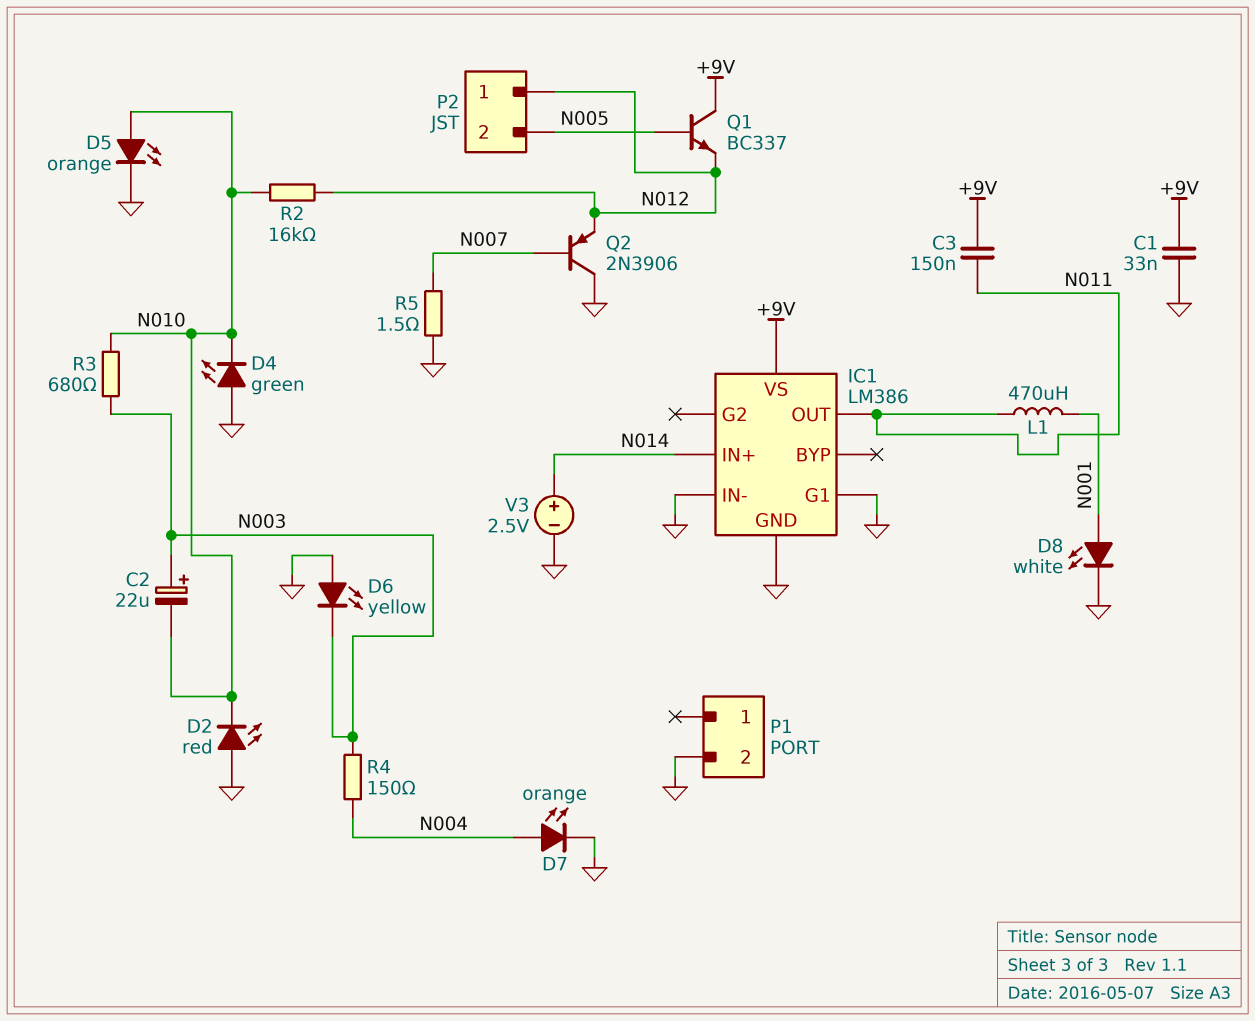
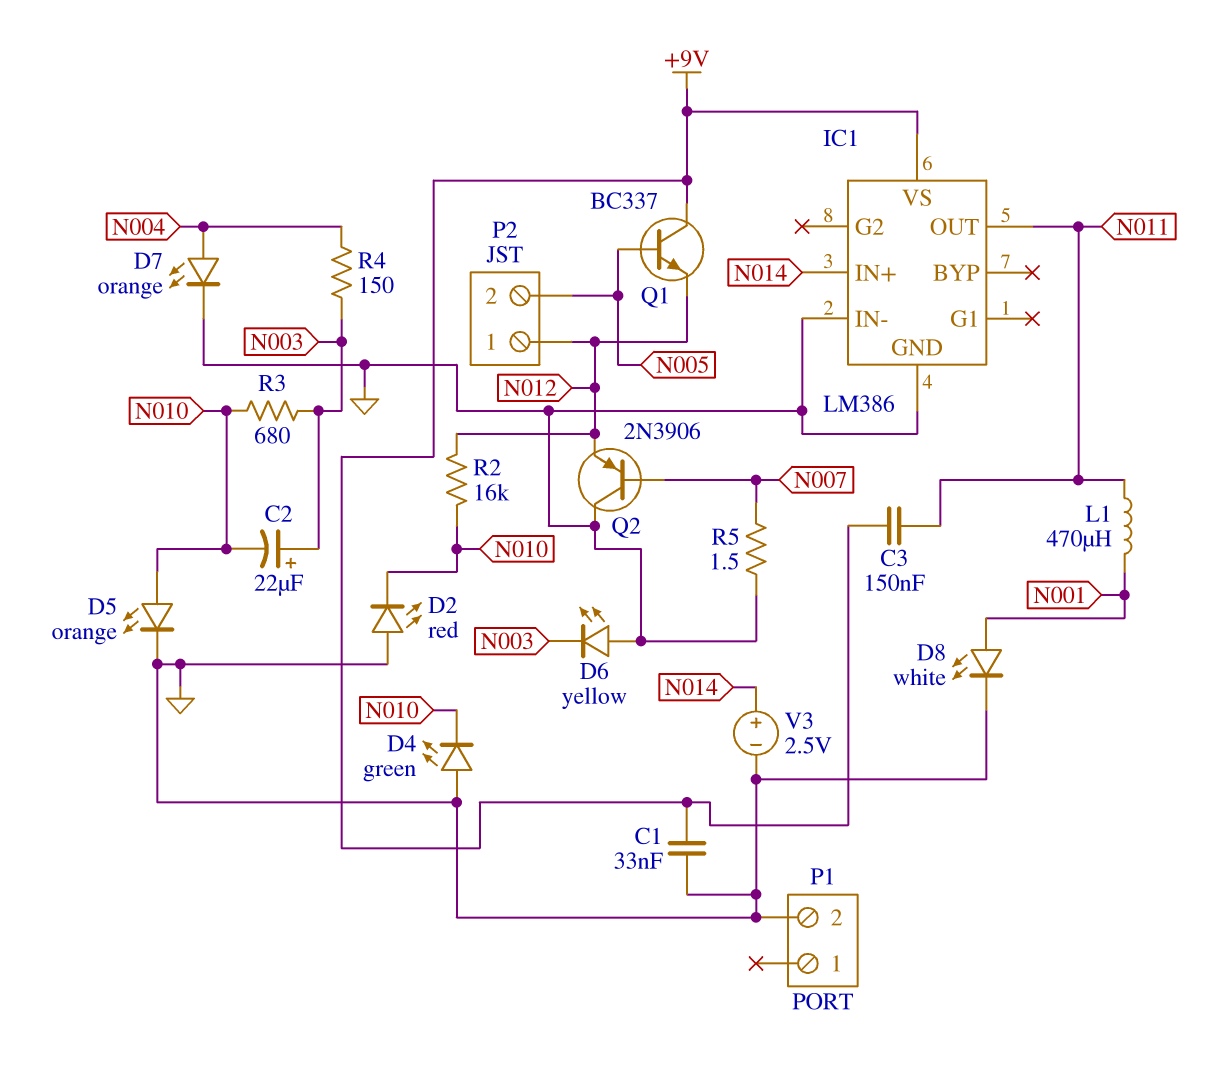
IC1 pin G1: GND -> none

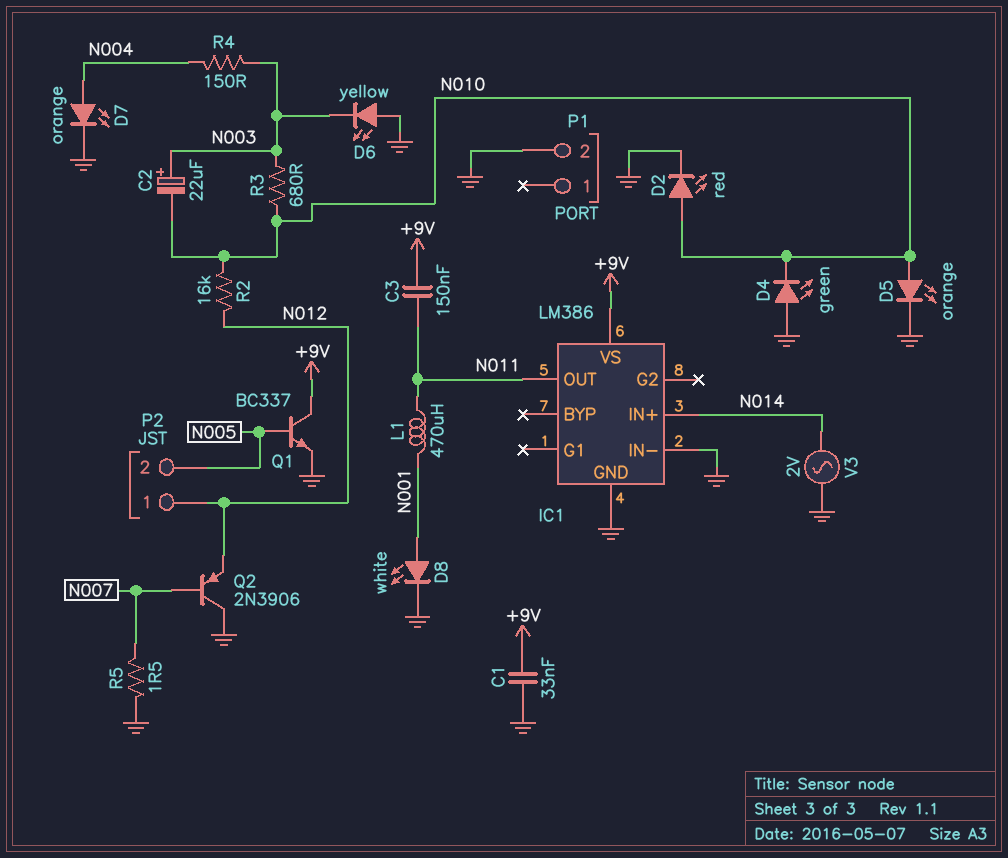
D2: LED red (A GND, K N010) -> LED red (A N010, K GND)
Q1: NPN BC337 (B N005, C +9V, E N012) -> NPN BC337 (B N005, C +9V, E GND)
V3: 2.5V (plus N014, minus GND) -> AC 2V (GND, N014)

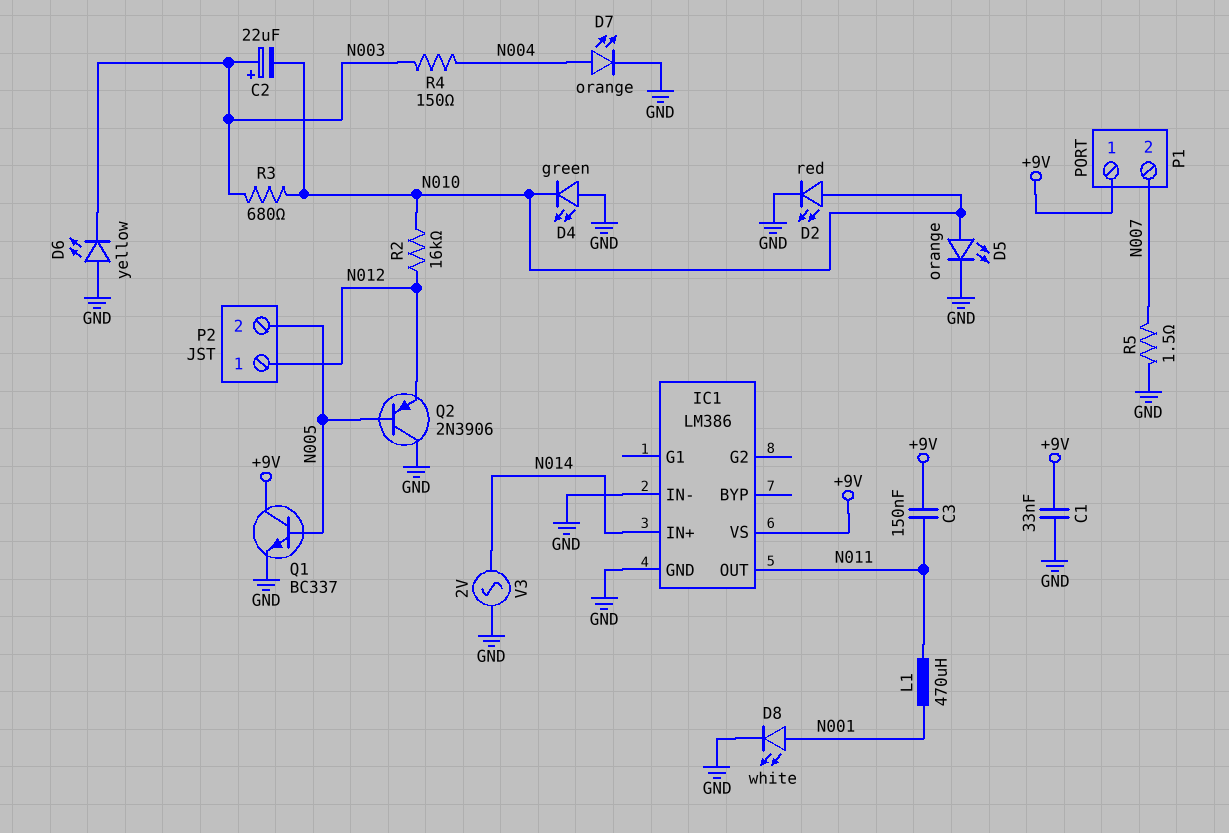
P1 pin 1: none -> +9V
P1 pin 2: GND -> N007
Q2: PNP 2N3906 (B N007, C GND, E N012) -> PNP 2N3906 (B N005, C GND, E N012)

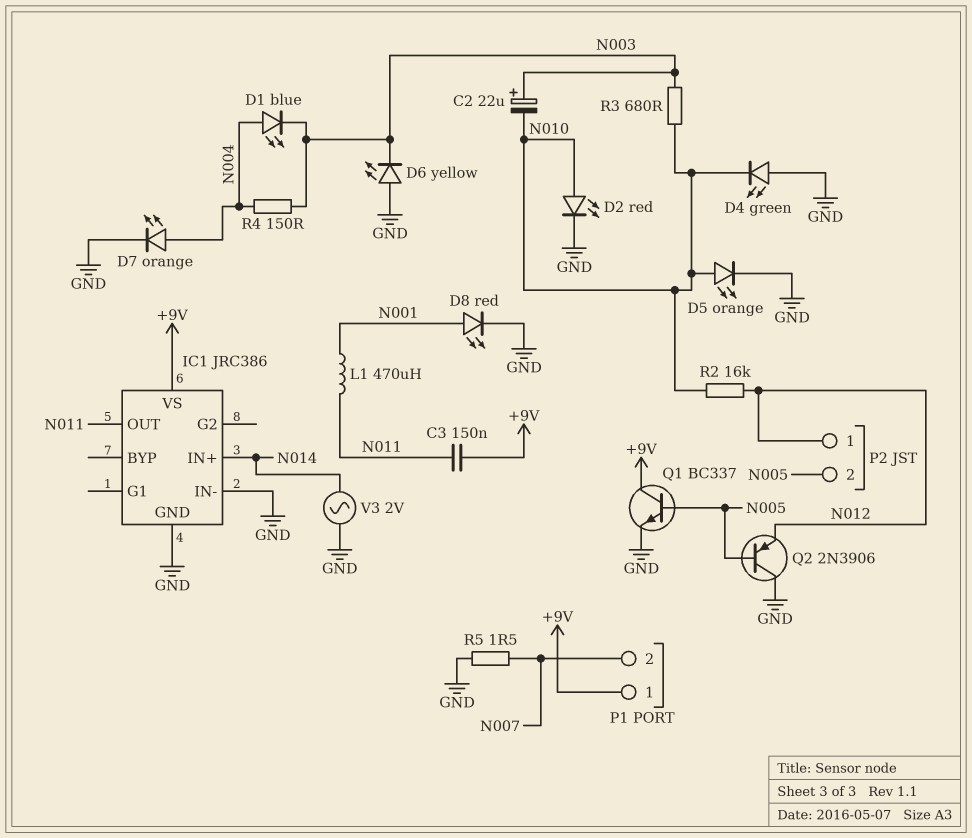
C1: 33nF (+9V, GND) -> none
D1: none -> LED blue (A N004, K N003)
D8: LED white (A N001, K GND) -> LED red (A N001, K GND)
IC1: LM386 -> JRC386

